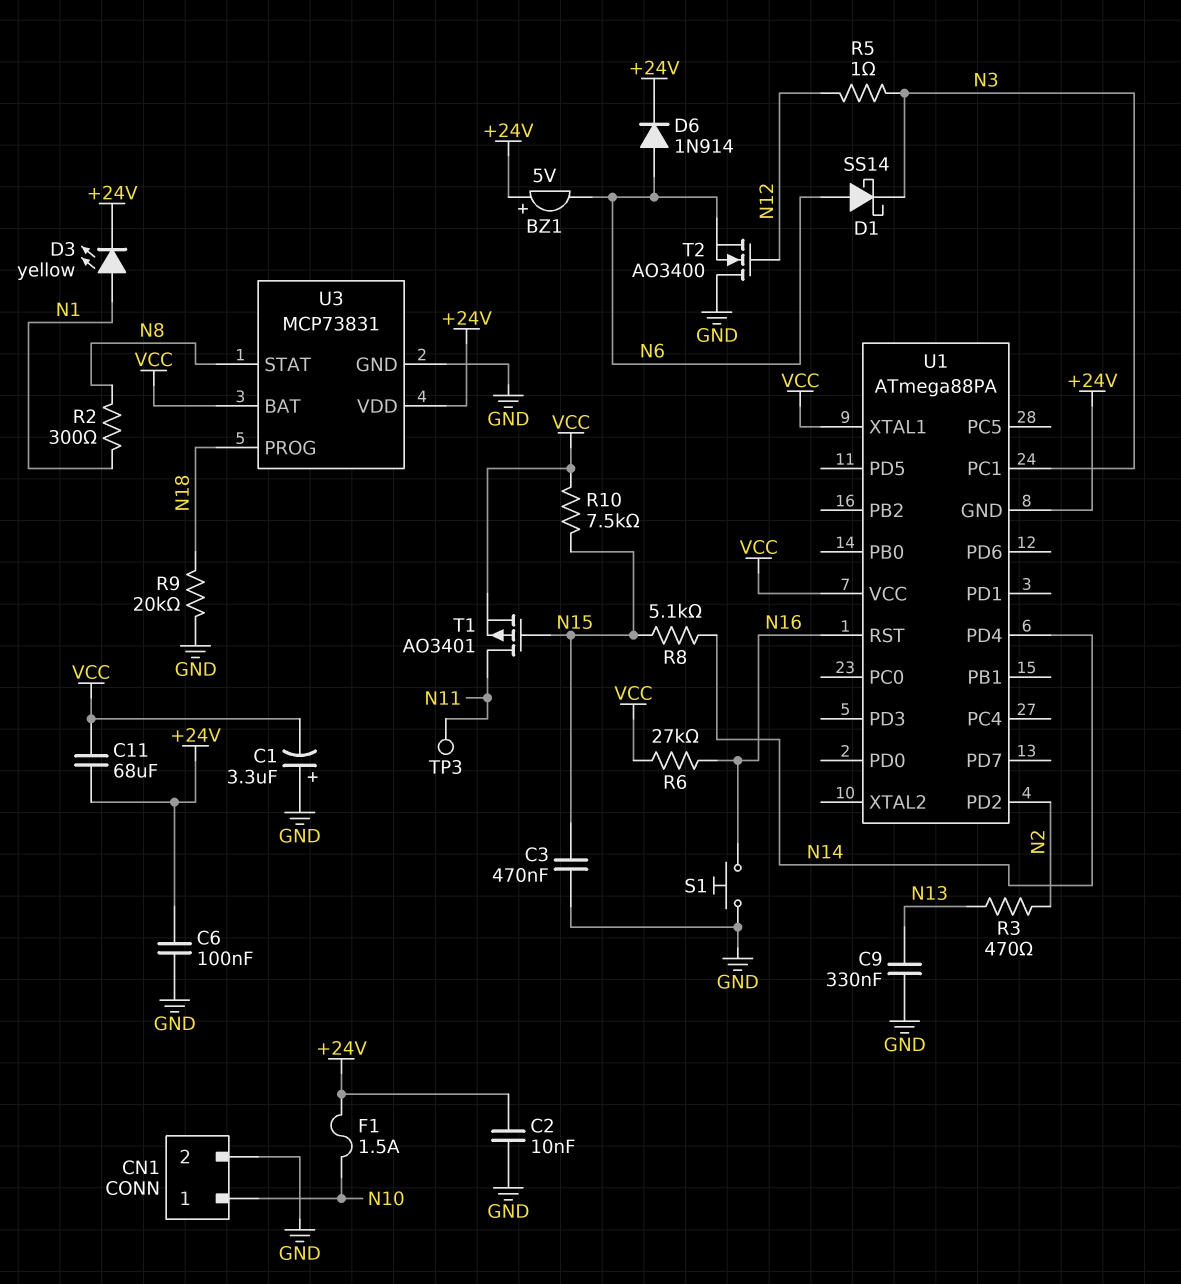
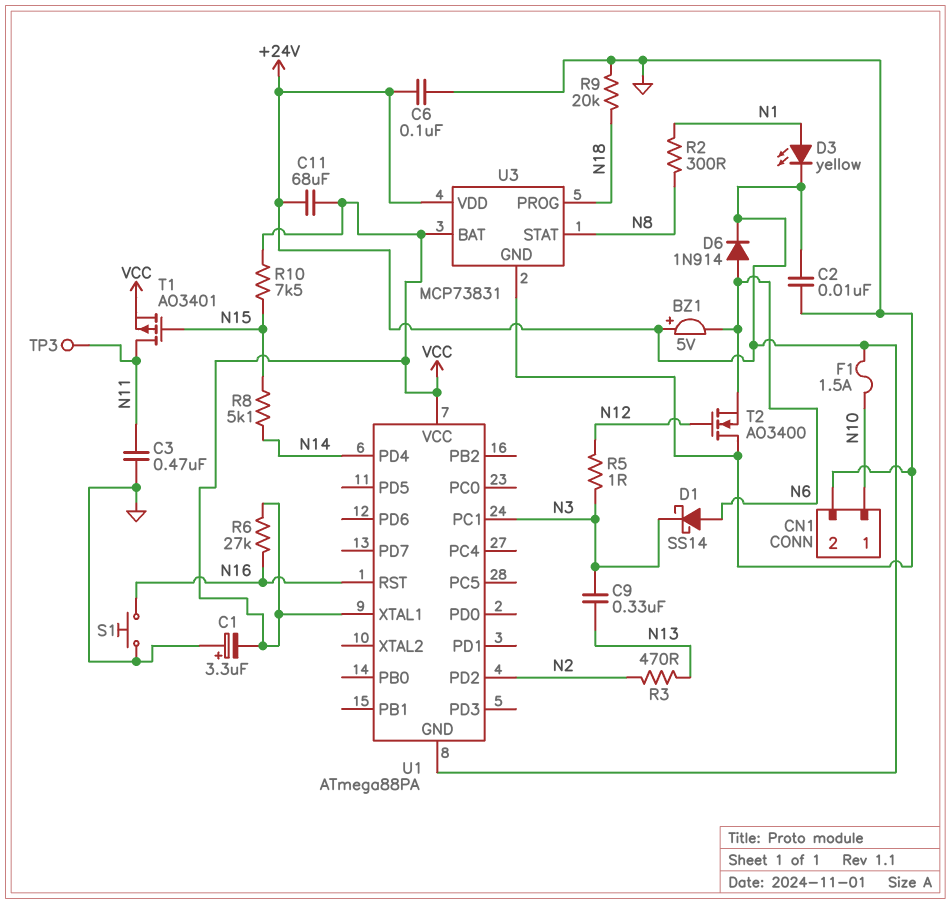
C3: 470nF (GND, N15) -> 470nF (GND, N11)
C9: 330nF (GND, N13) -> 330nF (N3, N13)

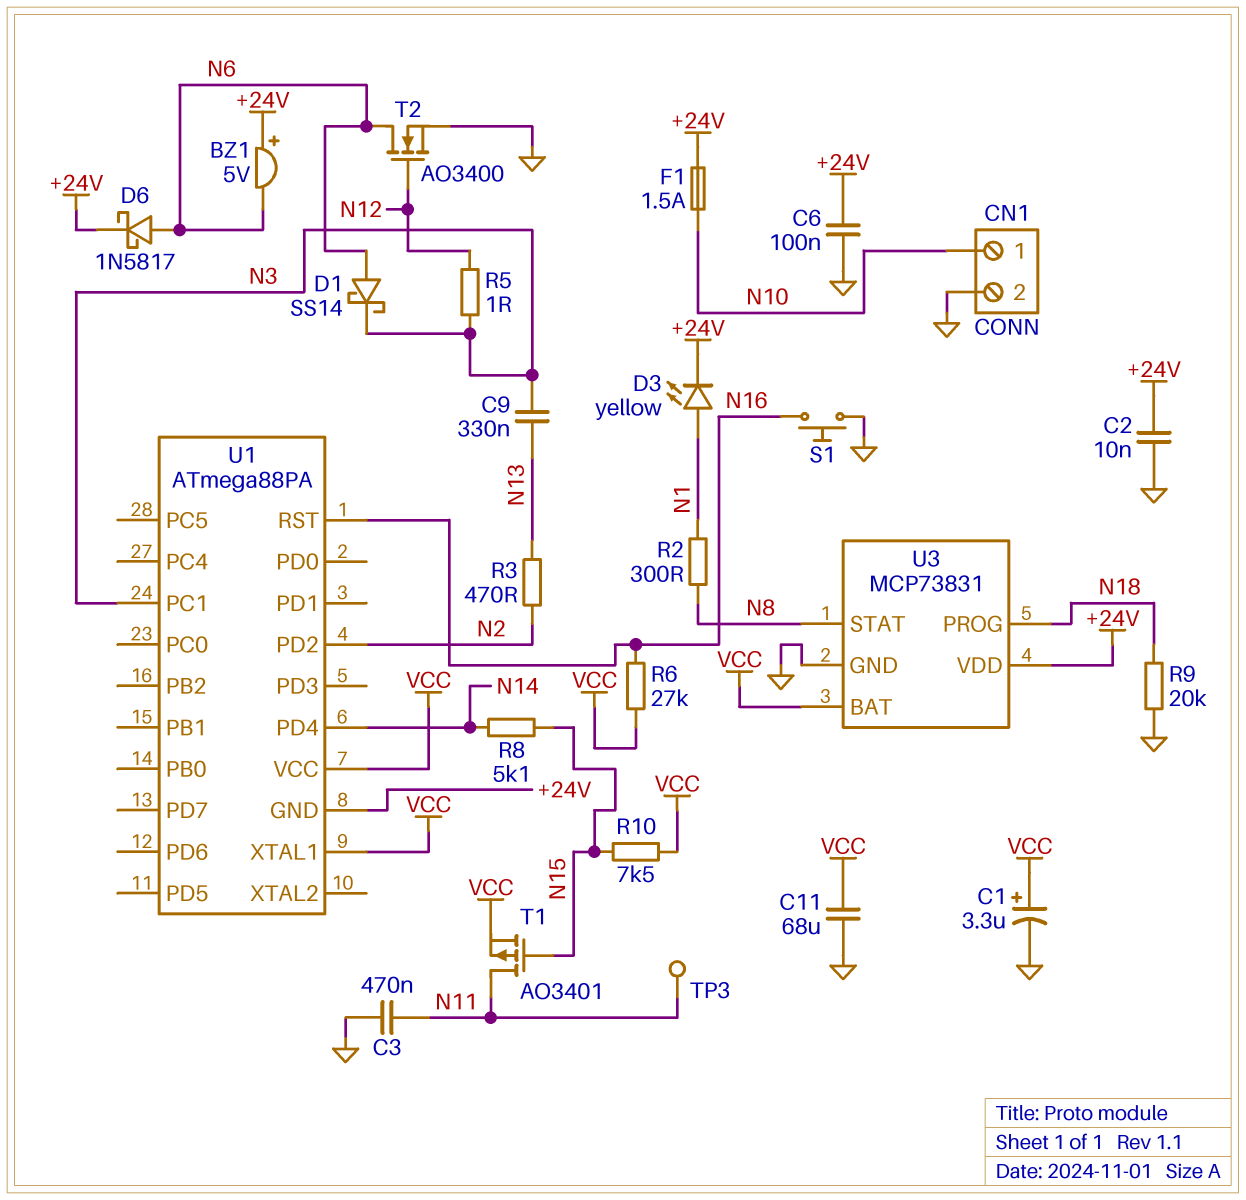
C1: 3.3uF (plus GND, minus VCC) -> 3.3uF (plus VCC, minus GND)
C11: 68uF (+24V, VCC) -> 68uF (GND, VCC)
D6: diode 1N914 (A N6, K +24V) -> schottky 1N5817 (A N6, K +24V)
T2: NMOS AO3400 (G N12, D GND, S N6) -> NMOS AO3400 (G N12, D N6, S GND)

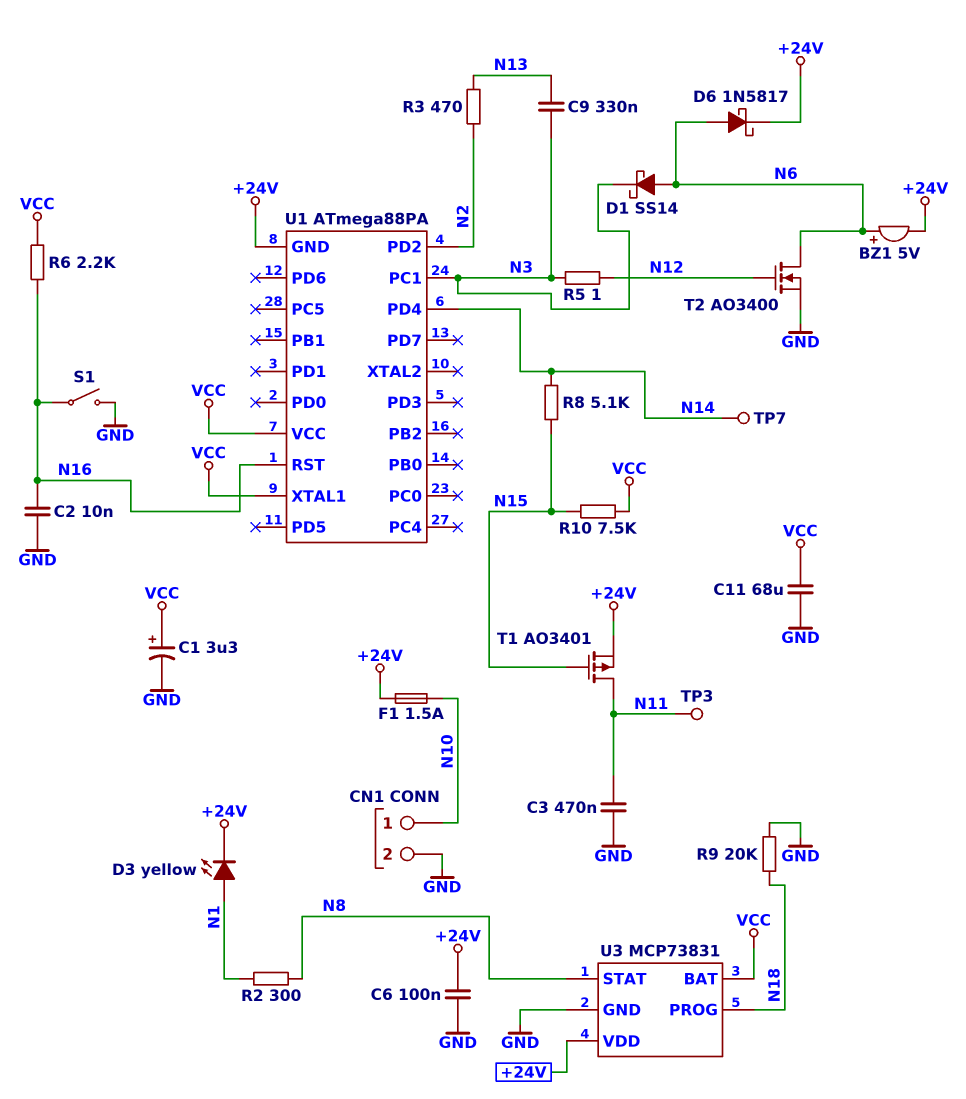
BZ1: buzzer 5V (plus +24V, minus N6) -> buzzer 5V (plus N6, minus +24V)
C2: 10nF (+24V, GND) -> 10nF (GND, N16)
R6: 27k (N16, VCC) -> 2.2k (N16, VCC)
S1: button (GND, N16) -> switch (GND, N16)
T1: PMOS AO3401 (G N15, D N11, S VCC) -> PMOS AO3401 (G N15, D N11, S +24V)
TP7: none -> test point (N14)

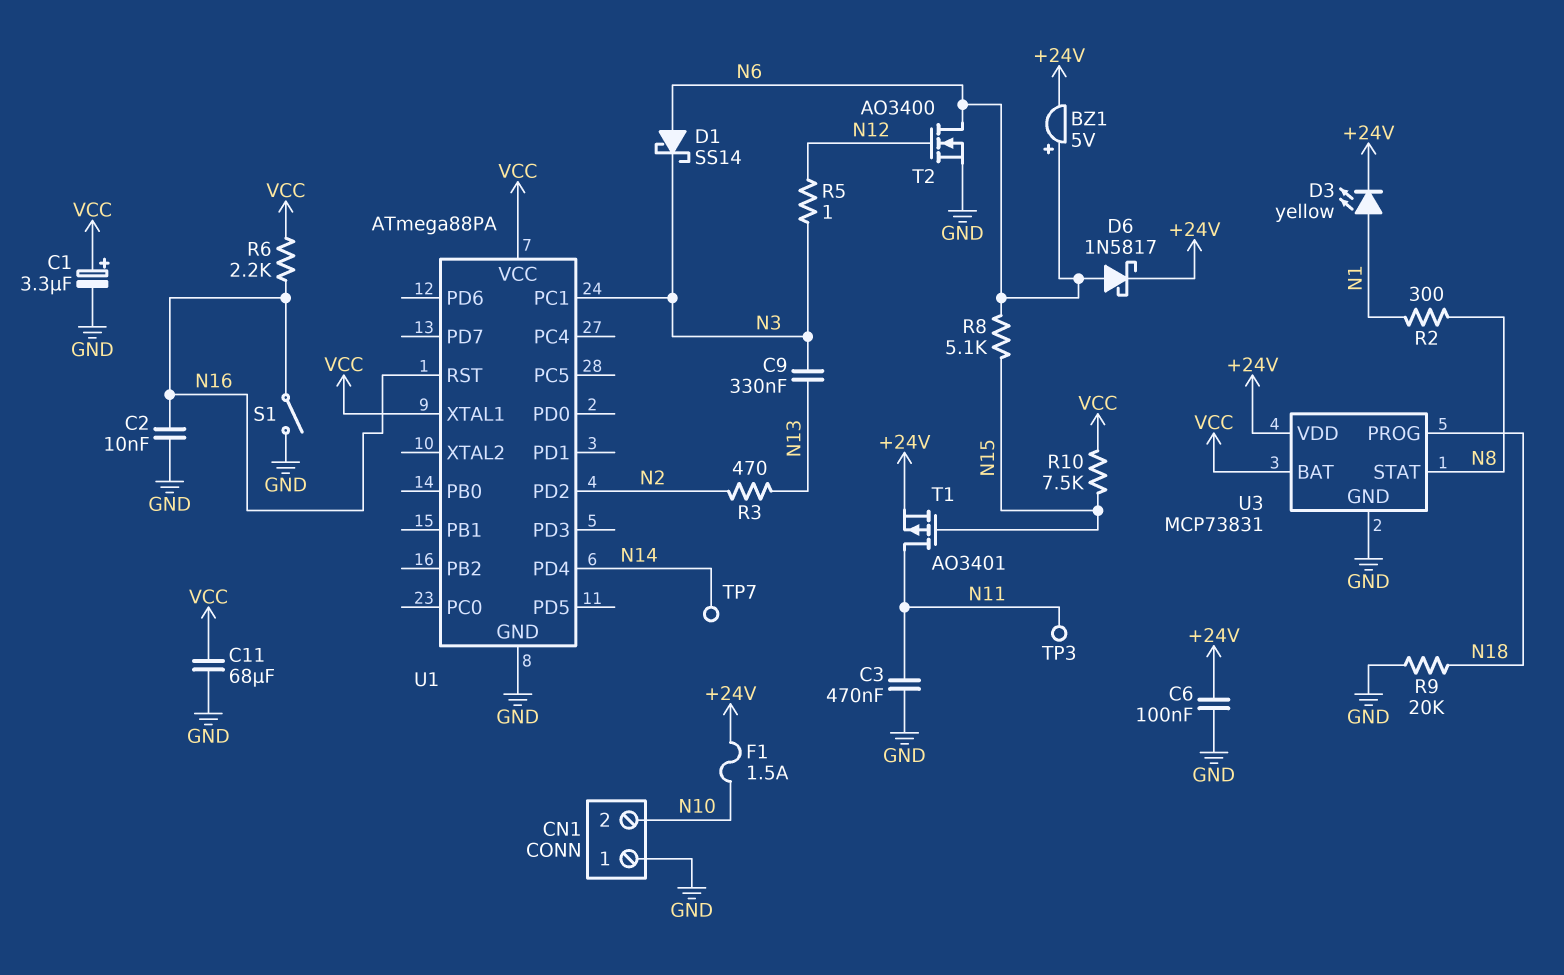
CN1 pin 1: N10 -> GND
CN1 pin 2: GND -> N10
R8: 5.1k (N14, N15) -> 5.1k (N6, N15)
U1 pin GND: +24V -> GND

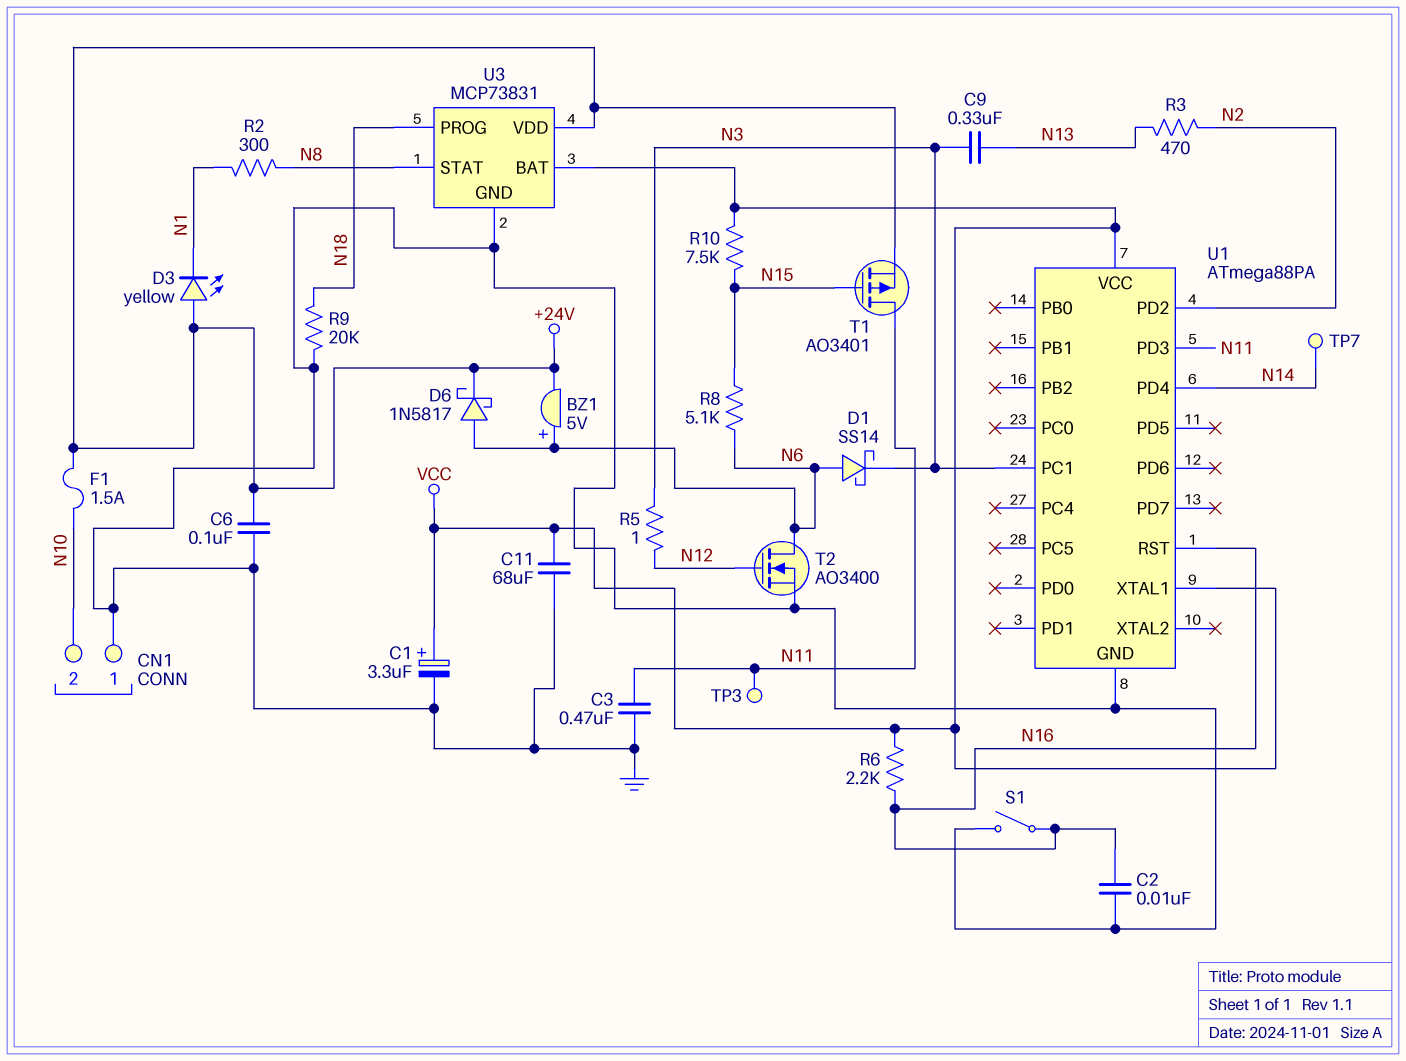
D3: LED yellow (A N1, K +24V) -> LED yellow (A +24V, K N1)
U1 pin PD3: none -> N11

